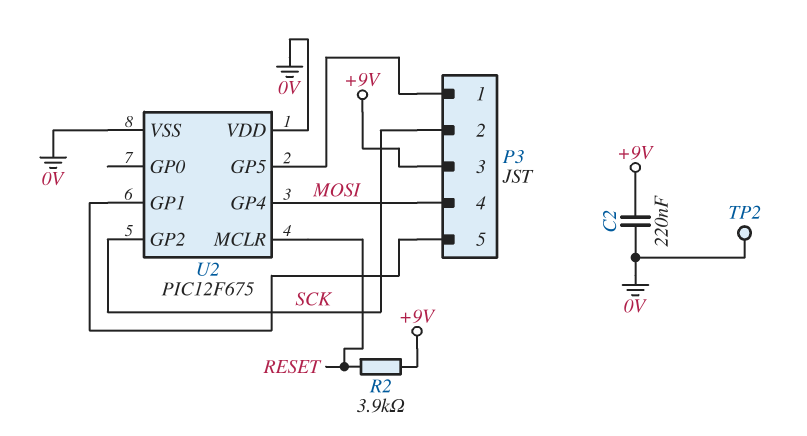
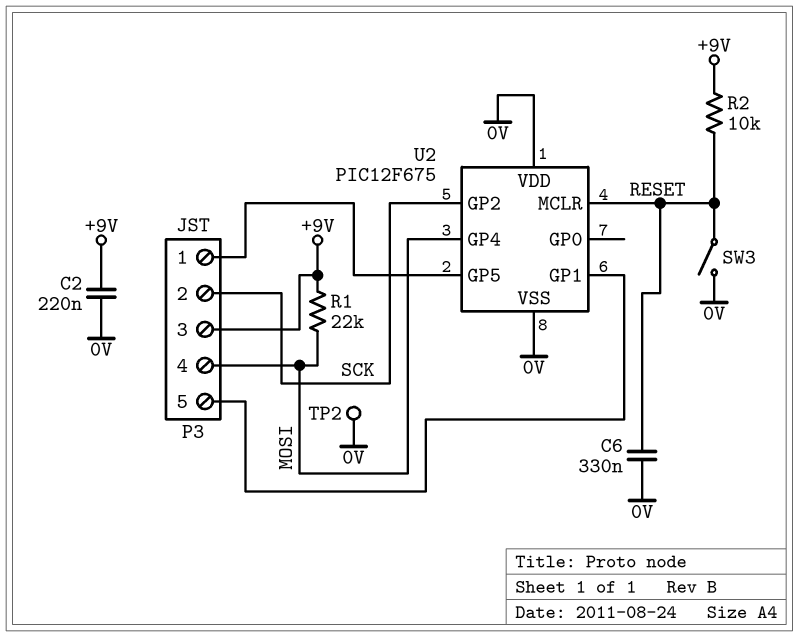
C6: none -> 330nF (0V, RESET)
R1: none -> 22k (+9V, MOSI)
R2: 3.9k (+9V, RESET) -> 10k (+9V, RESET)
SW3: none -> switch (0V, RESET)

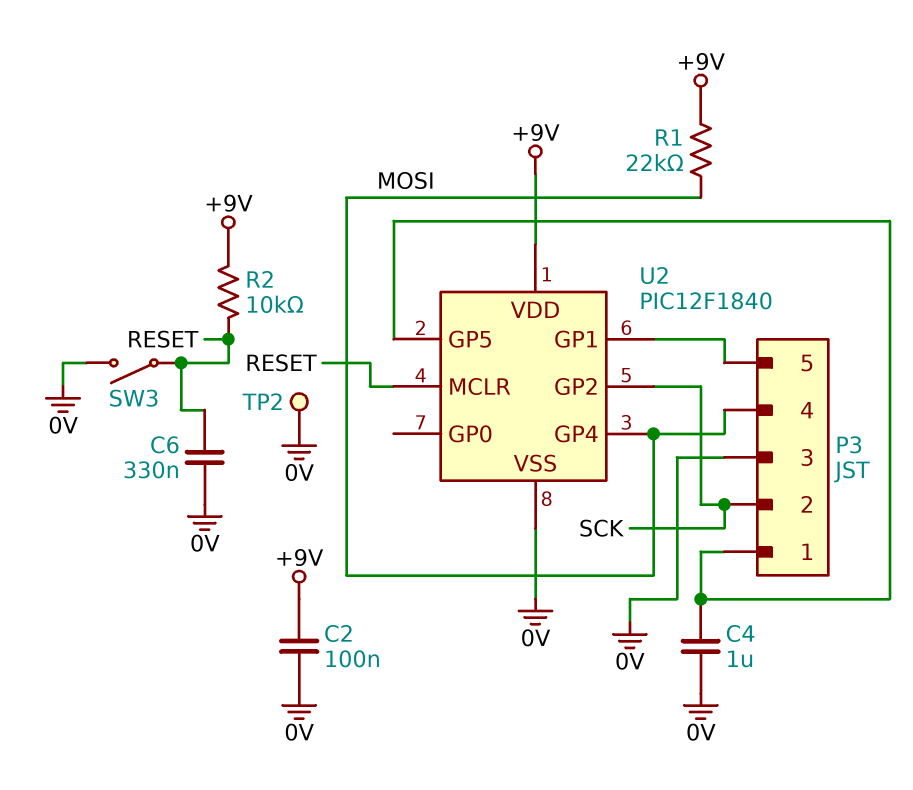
C2: 220nF (+9V, 0V) -> 100nF (+9V, 0V)
C4: none -> 1uF (0V, P3/1)
P3 pin 3: +9V -> 0V
U2: PIC12F675 -> PIC12F1840
U2 pin VDD: 0V -> +9V

